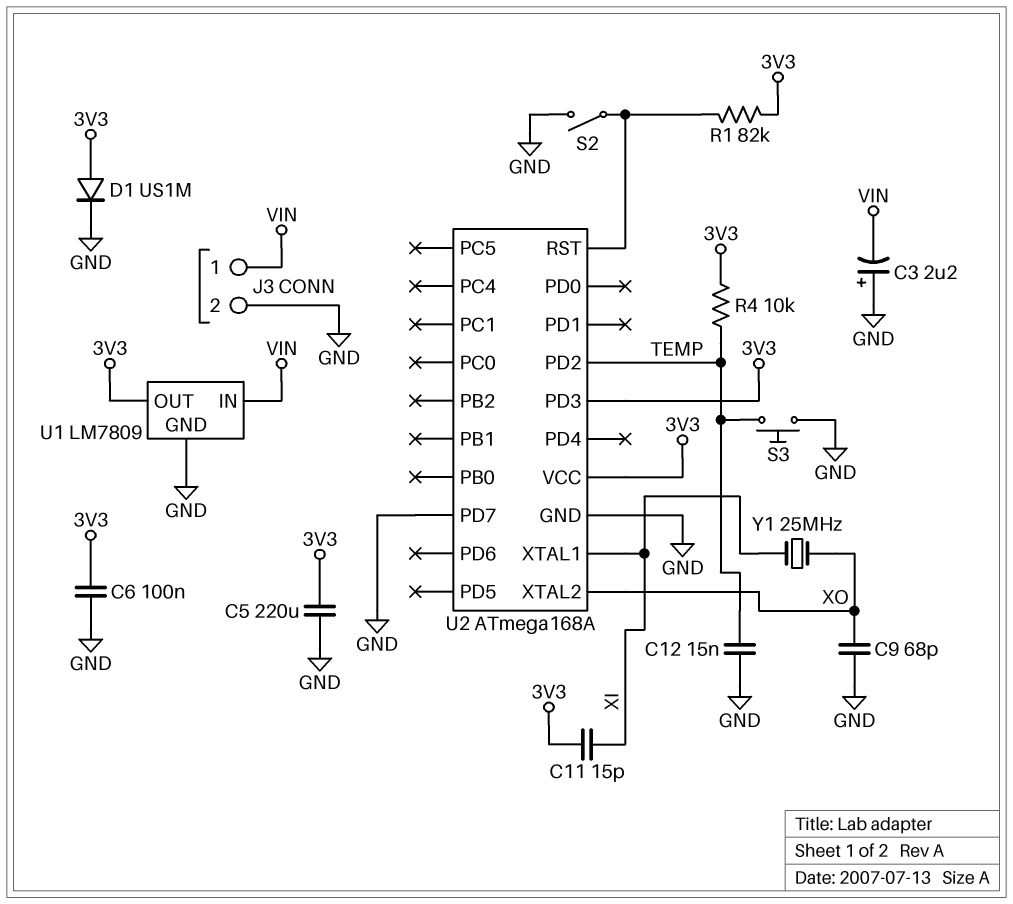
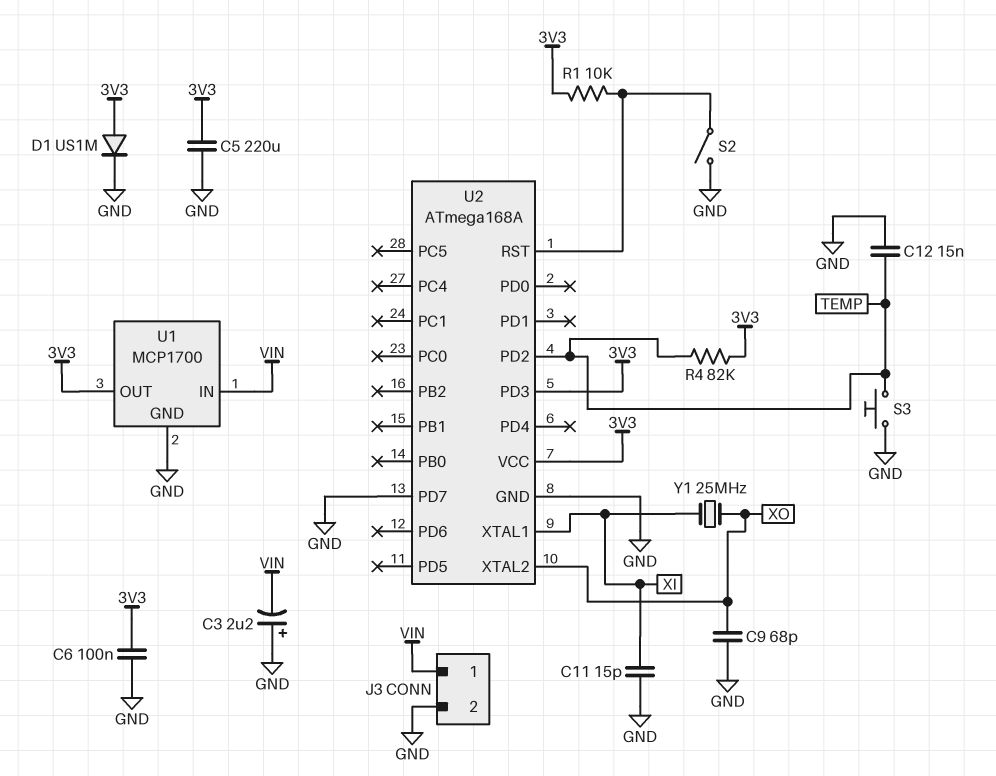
C11: 15pF (3V3, XI) -> 15pF (GND, XI)
R1: 82k (3V3, U2/RST) -> 10k (3V3, U2/RST)
R4: 10k (3V3, TEMP) -> 82k (3V3, TEMP)
U1: LM7809 -> MCP1700

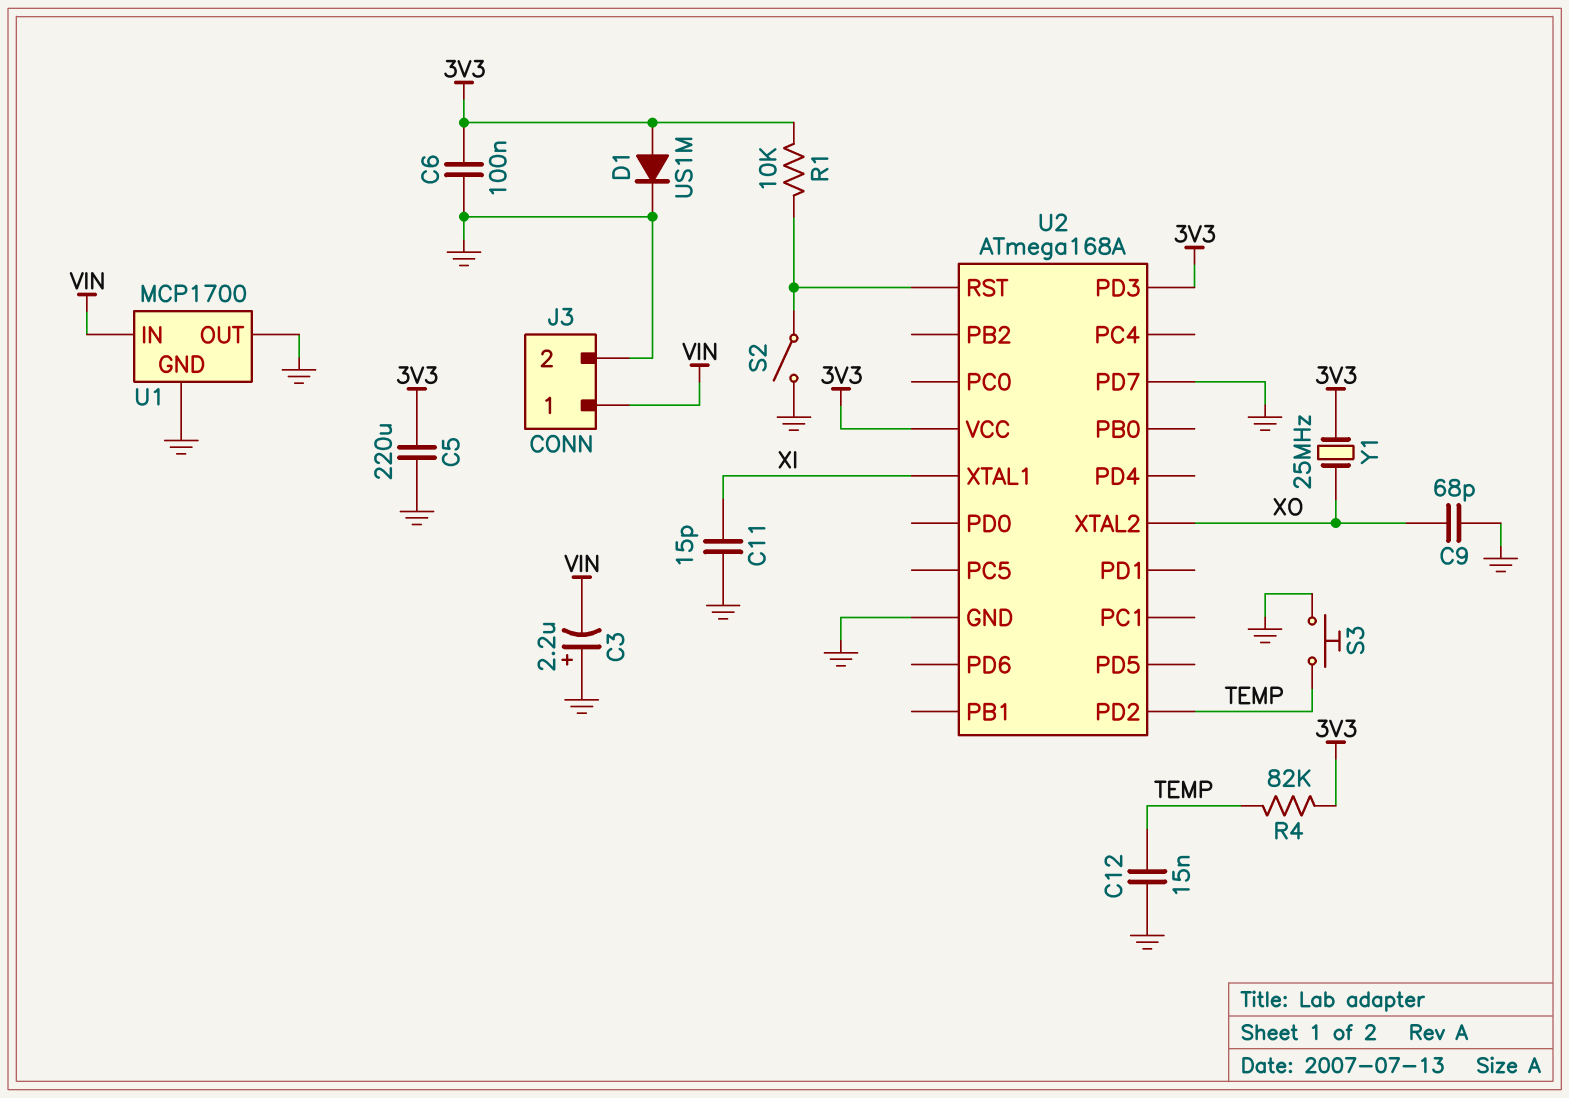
U1 pin OUT: 3V3 -> GND
Y1: 25MHz (XI, XO) -> 25MHz (3V3, XO)

